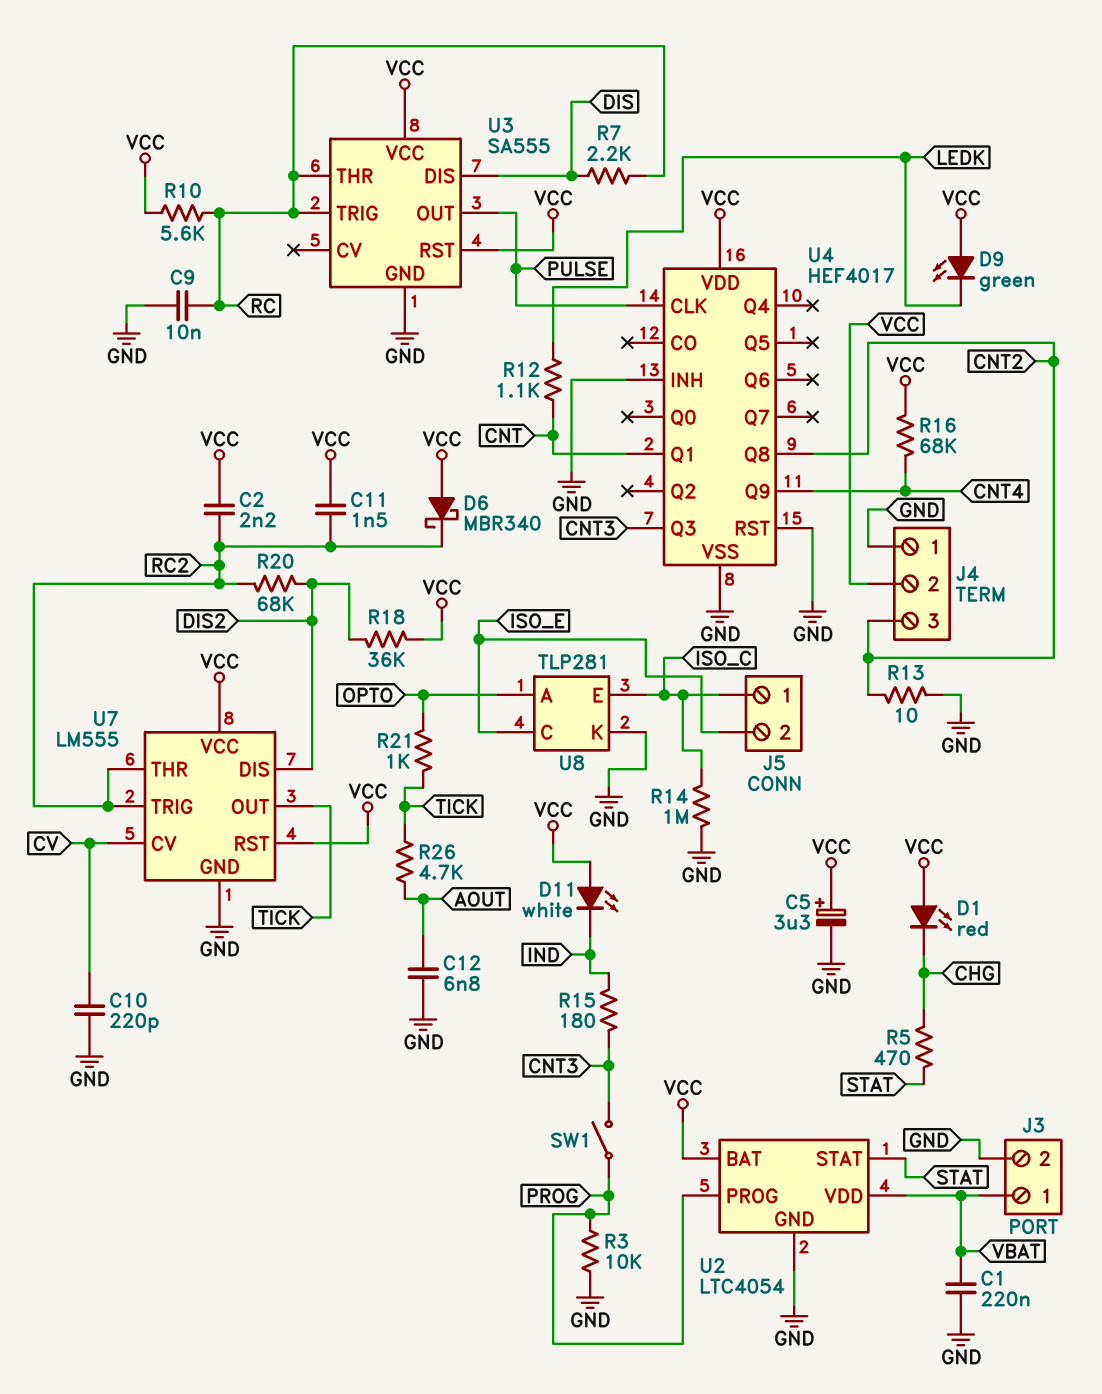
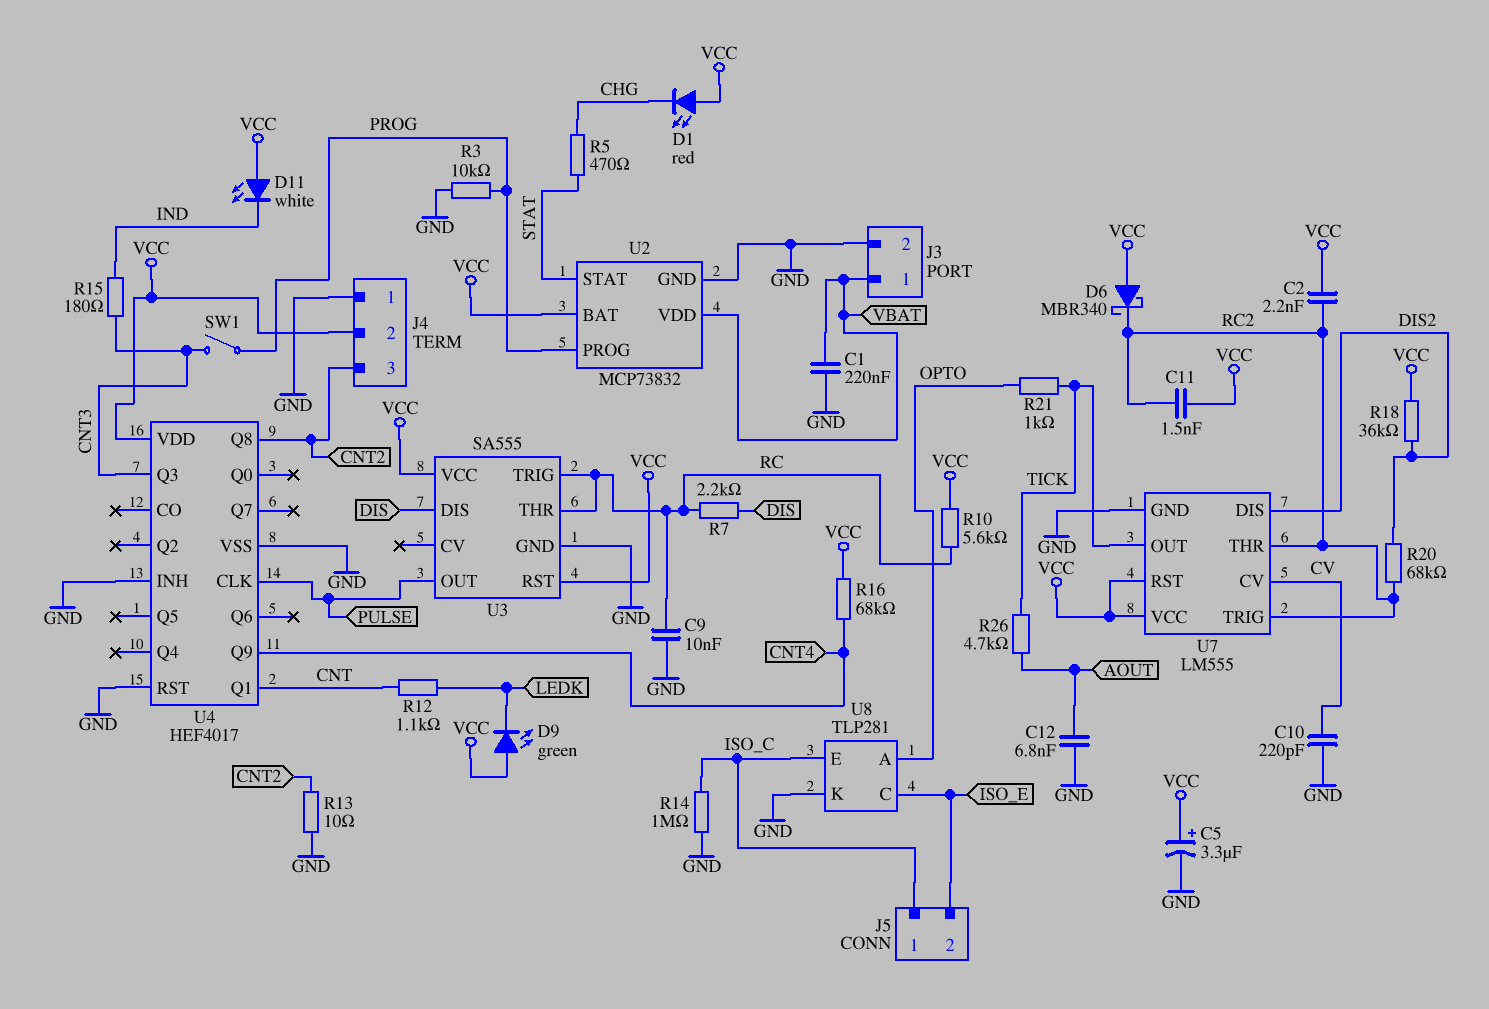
U2: LTC4054 -> MCP73832

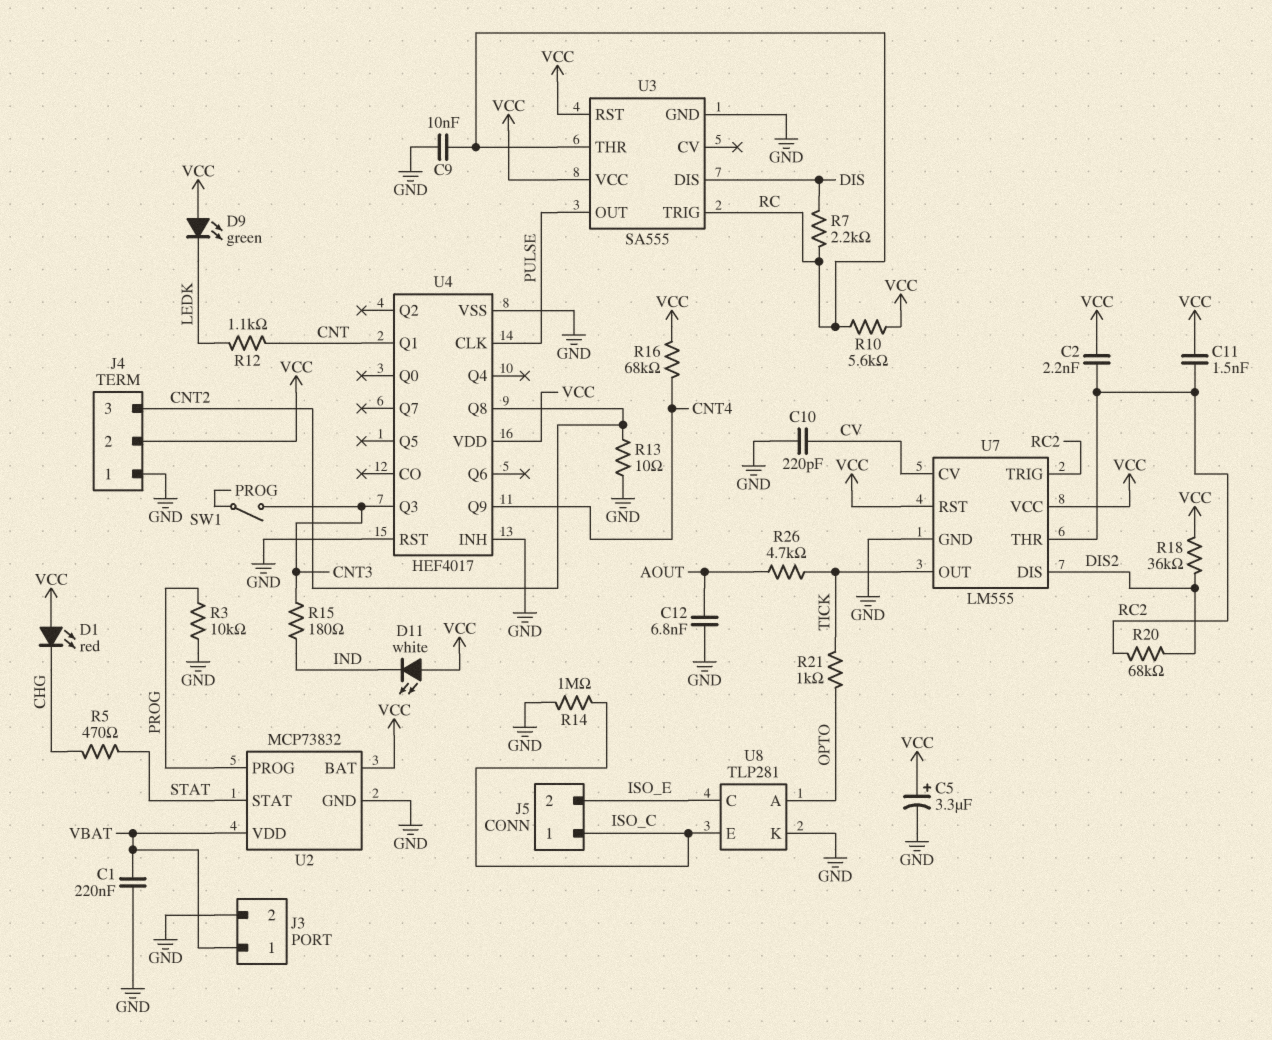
D6: schottky MBR340 (A VCC, K RC2) -> none

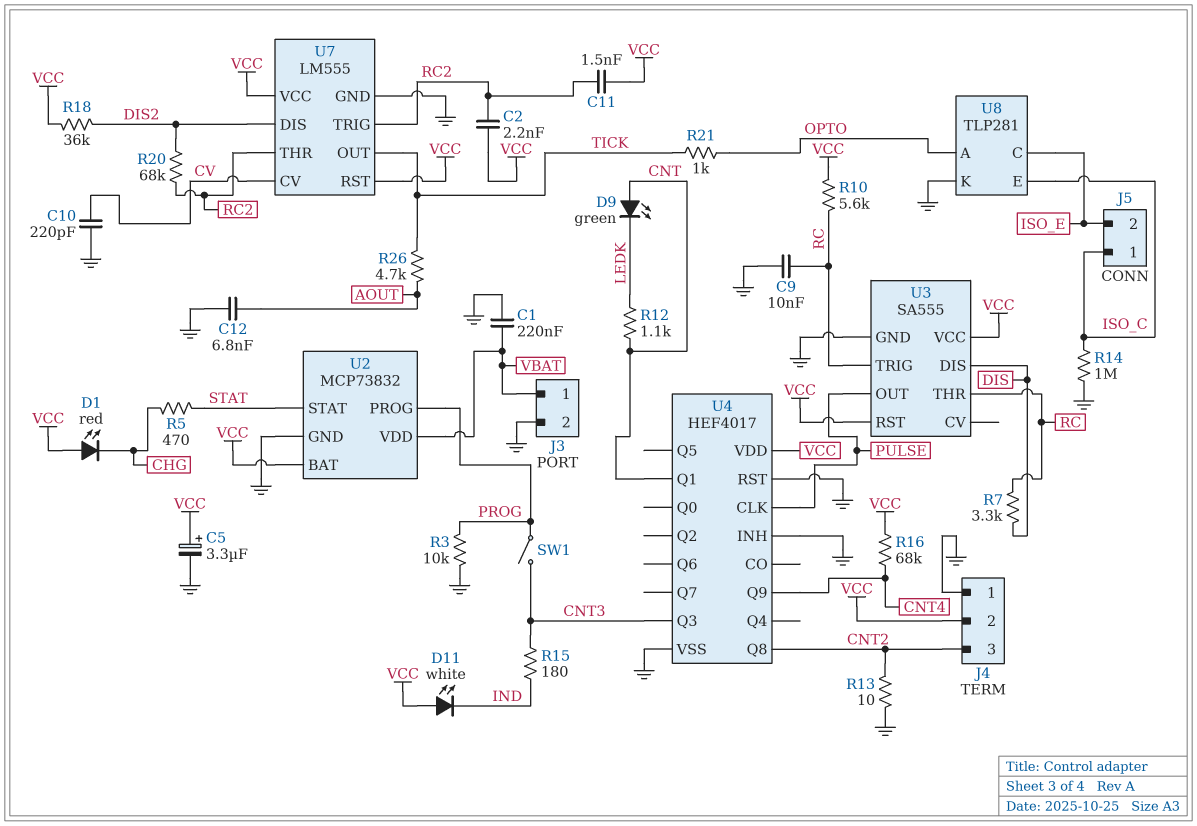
D9: LED green (A VCC, K LEDK) -> LED green (A CNT, K LEDK)
R7: 2.2k (DIS, RC) -> 3.3k (DIS, RC)

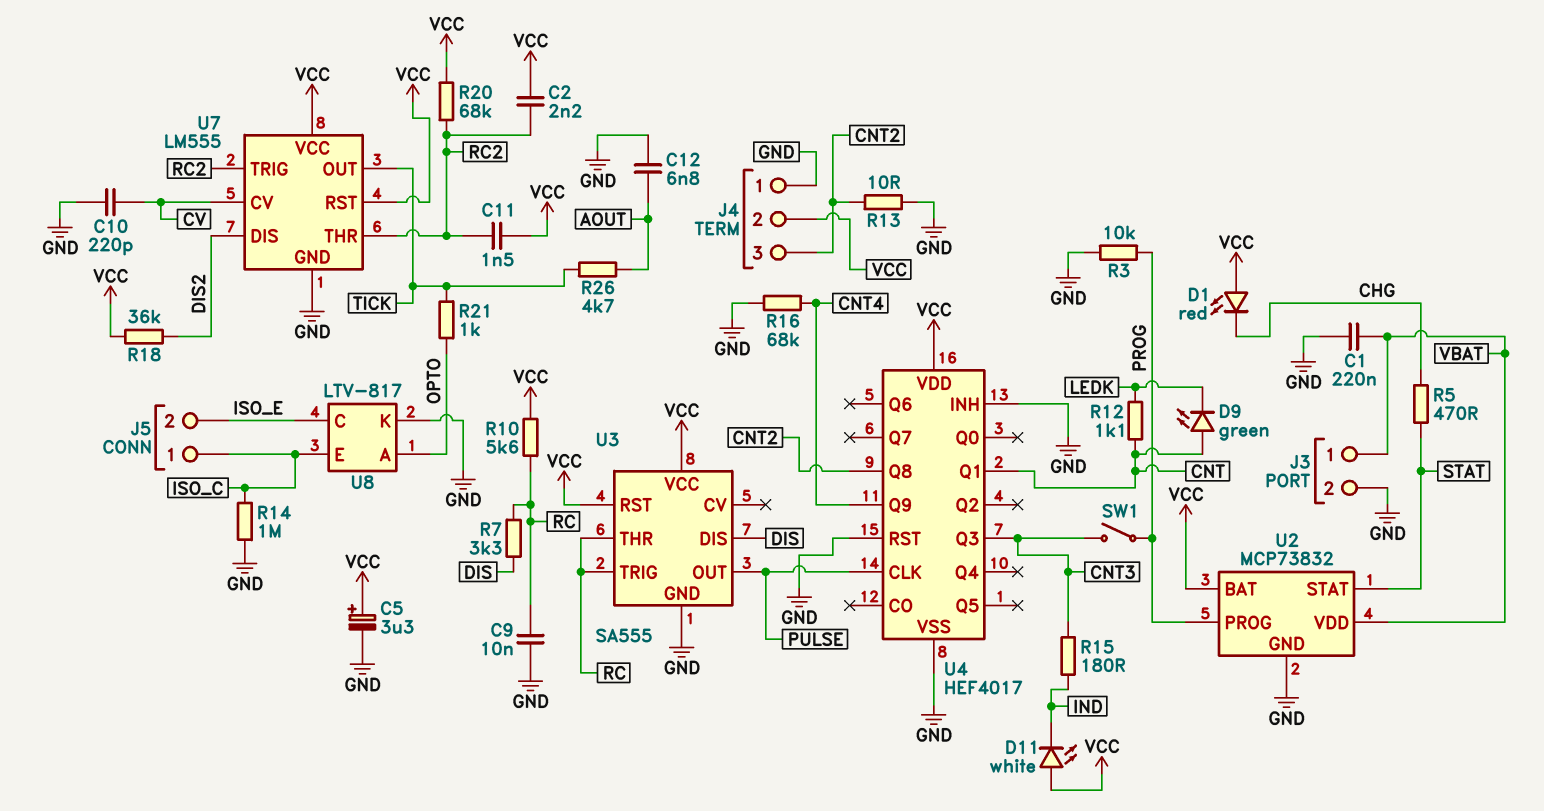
R16: 68k (CNT4, VCC) -> 68k (CNT4, GND)
R20: 68k (DIS2, RC2) -> 68k (RC2, VCC)
U8: TLP281 -> LTV-817

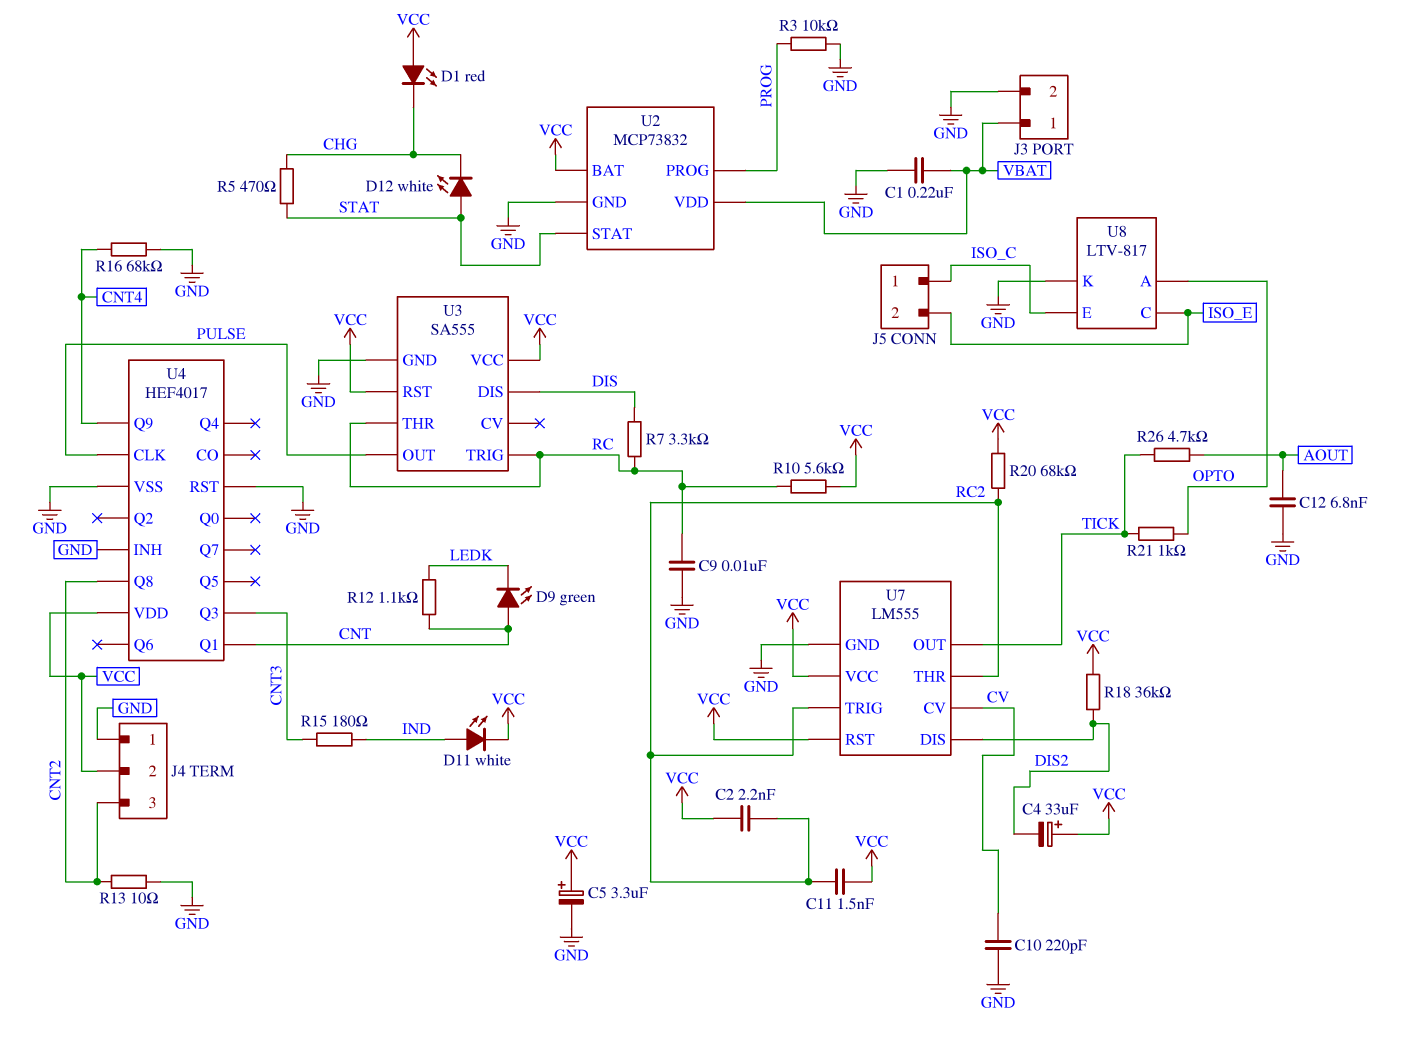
C4: none -> 33uF (plus VCC, minus DIS2)
D11: LED white (A VCC, K IND) -> LED white (A IND, K VCC)
D12: none -> LED white (A STAT, K CHG)
R14: 1M (GND, ISO_C) -> none
SW1: switch (CNT3, PROG) -> none

